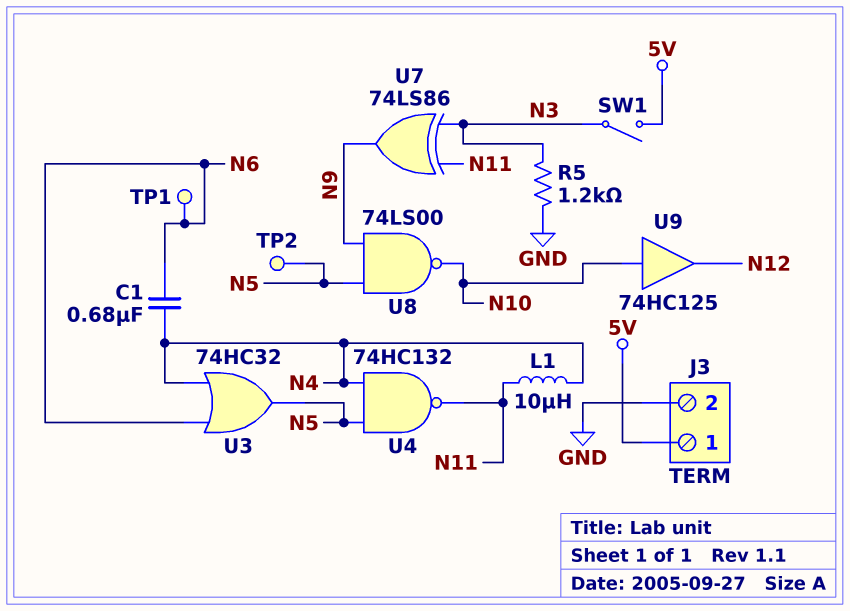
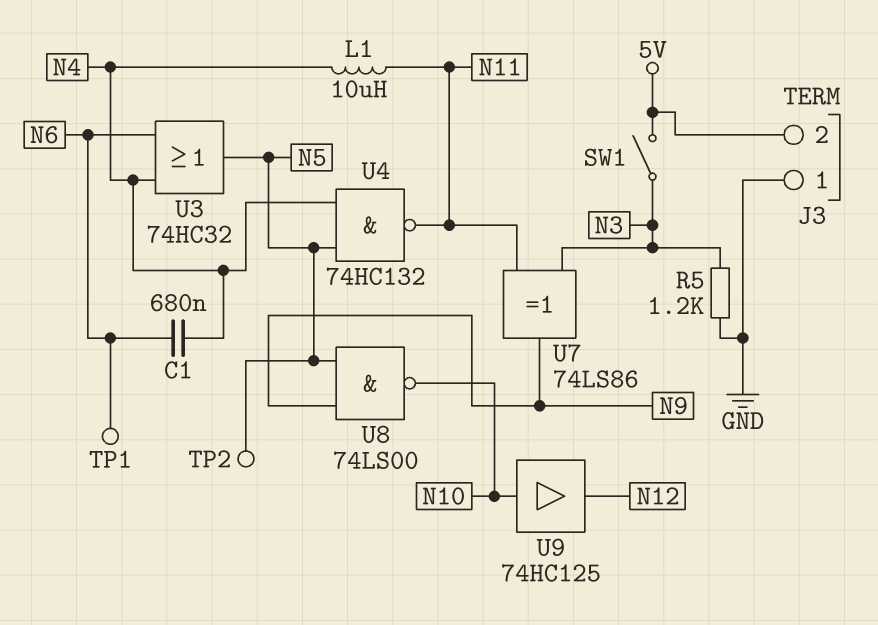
J3 pin 1: 5V -> GND
J3 pin 2: GND -> 5V

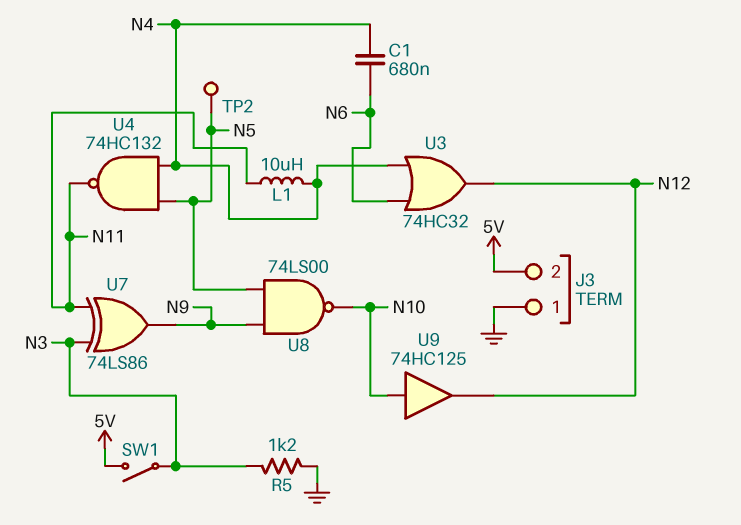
TP1: test point (N6) -> none
U3: OR 74HC32 (in N4, in N6, out N5) -> OR 74HC32 (in N4, in N6, out N12)

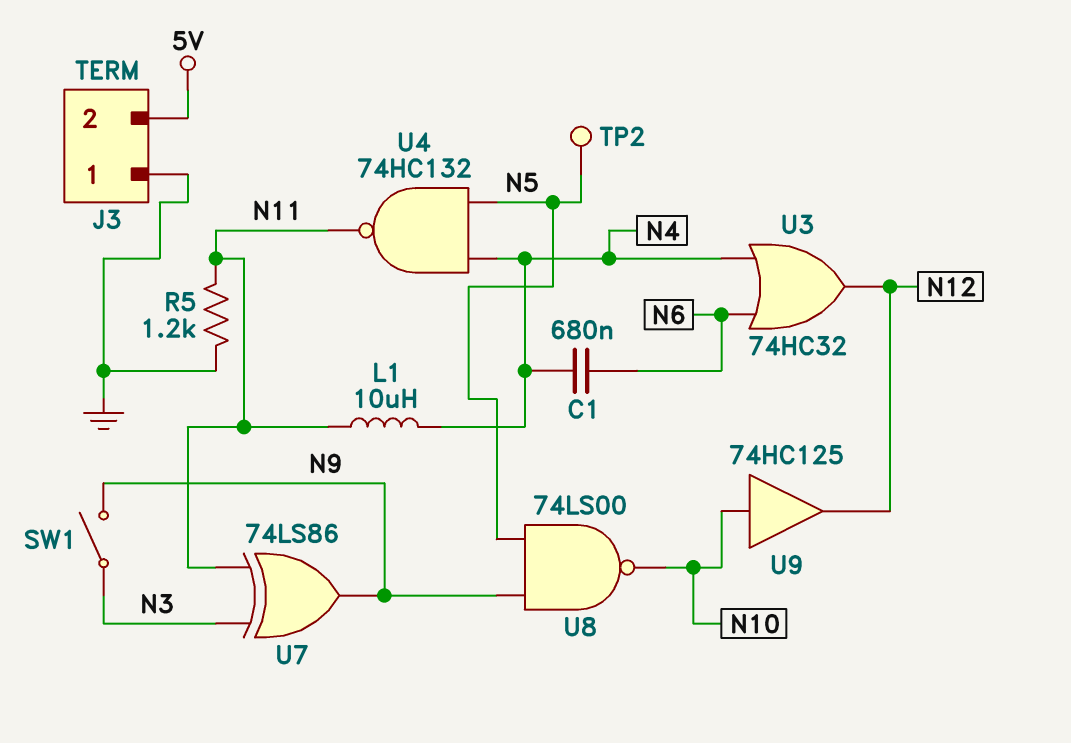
R5: 1.2k (GND, N3) -> 1.2k (GND, N11)
SW1: switch (5V, N3) -> switch (N3, N9)

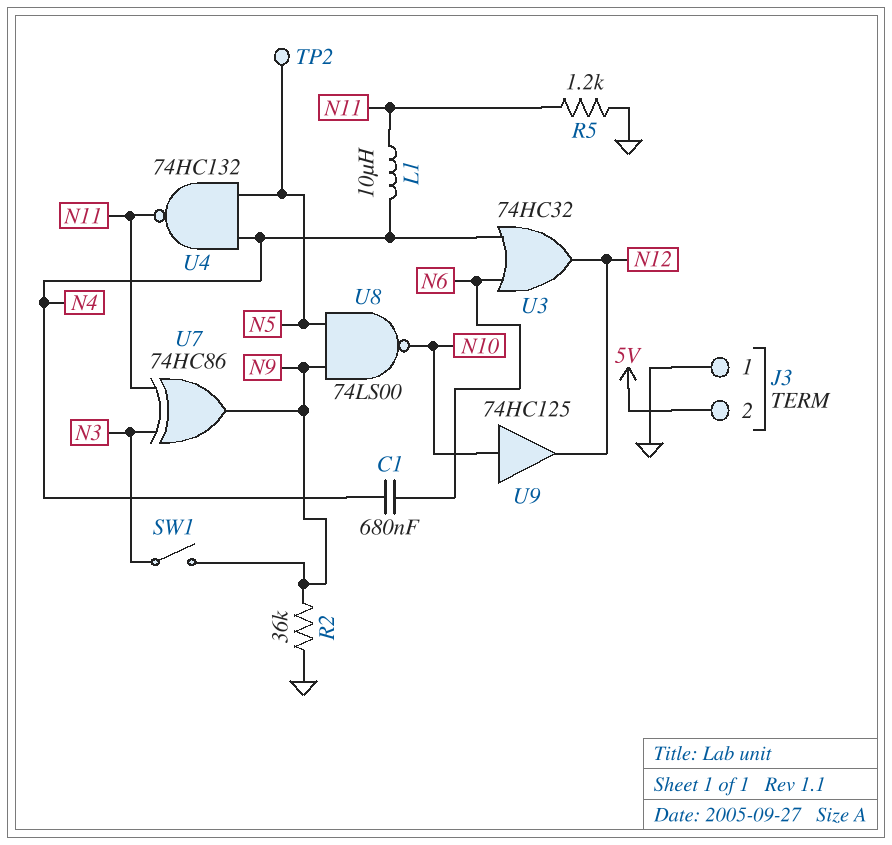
R2: none -> 36k (GND, N9)
U7: XOR 74LS86 (in N3, in N11, out N9) -> XOR 74HC86 (in N3, in N11, out N9)

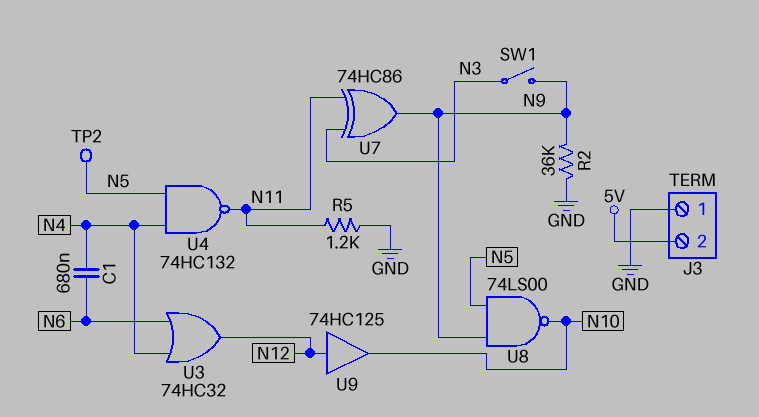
L1: 10uH (N4, N11) -> none
U9: buffer 74HC125 (in N10, out N12) -> buffer 74HC125 (in N12, out N10)

